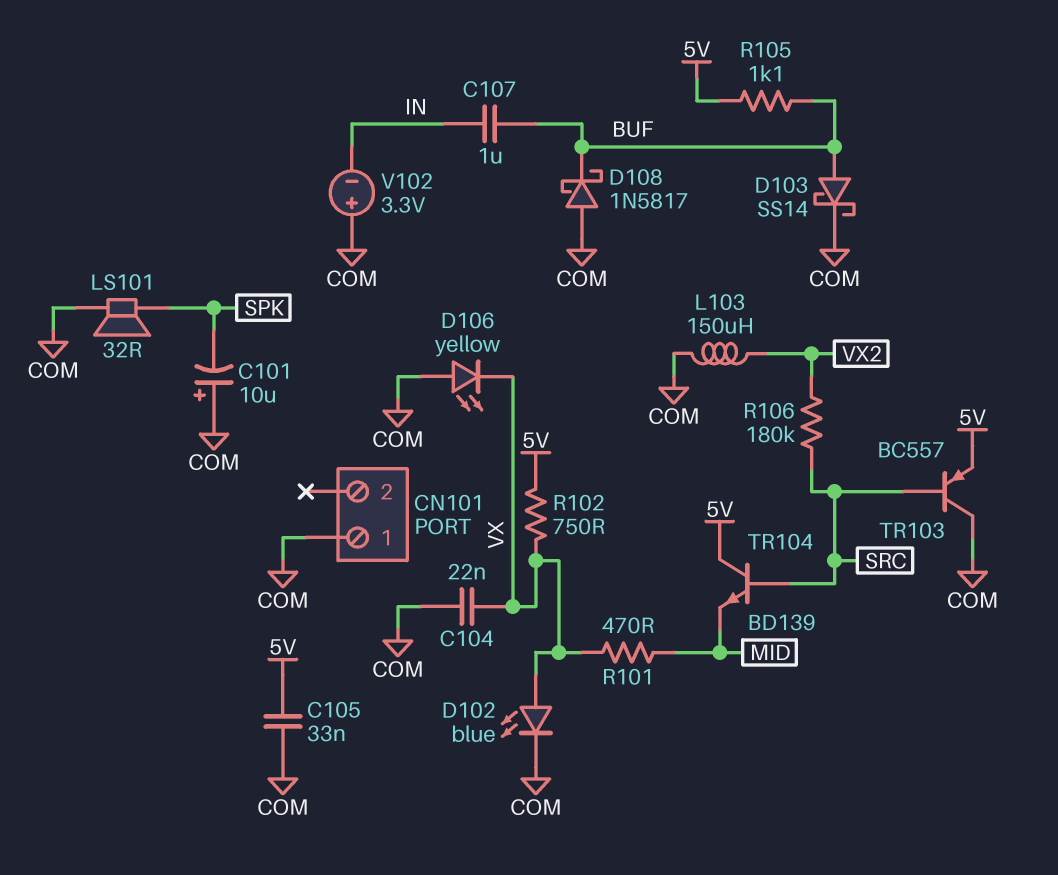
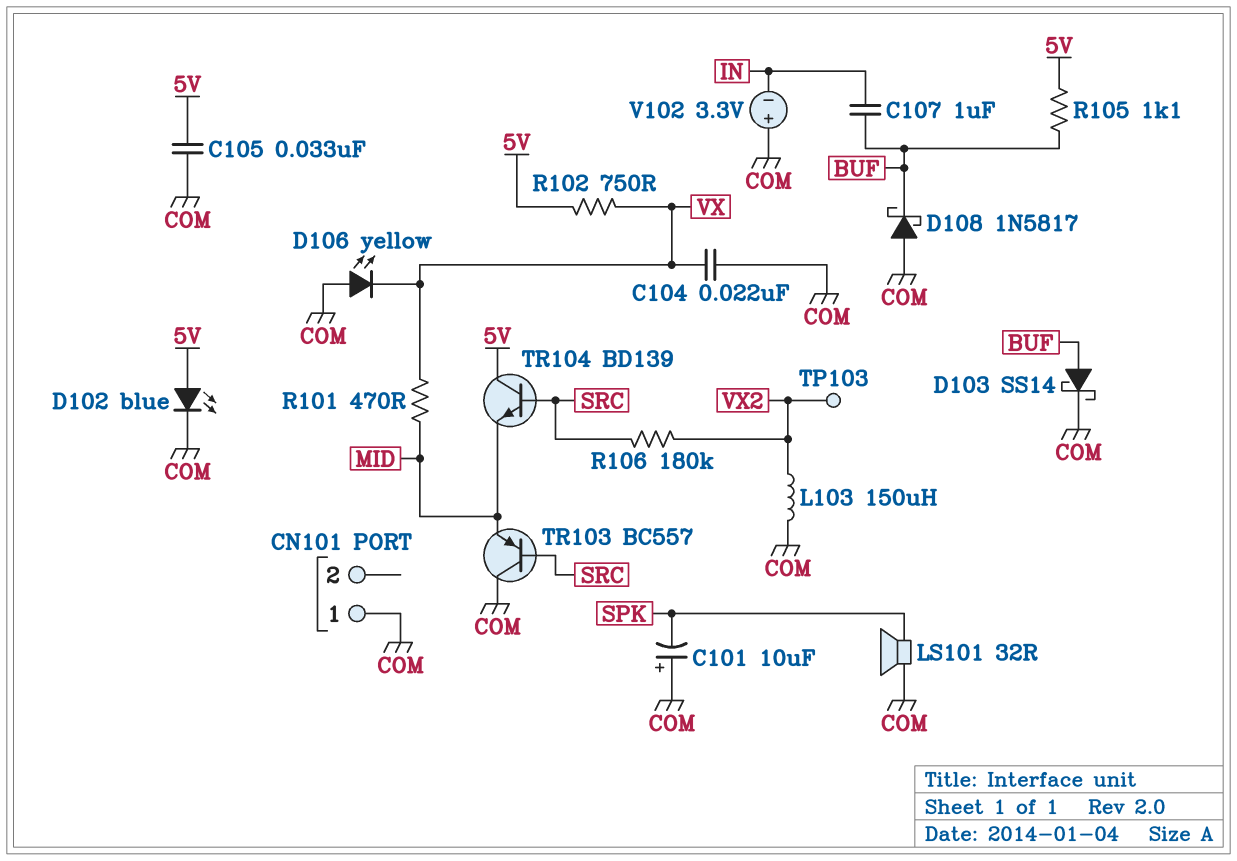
D102: LED blue (A VX, K COM) -> LED blue (A 5V, K COM)
TP103: none -> test point (VX2)
TR103: PNP BC557 (B SRC, C COM, E 5V) -> PNP BC557 (B SRC, C COM, E MID)

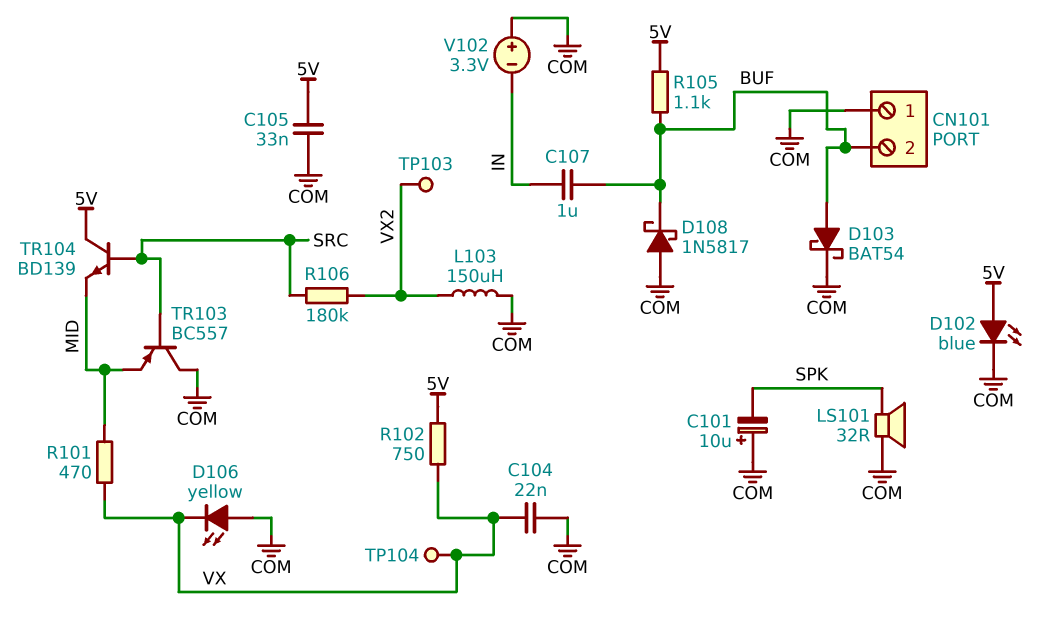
CN101 pin 2: none -> BUF
D103: schottky SS14 (A BUF, K COM) -> schottky BAT54 (A BUF, K COM)
TP104: none -> test point (VX)

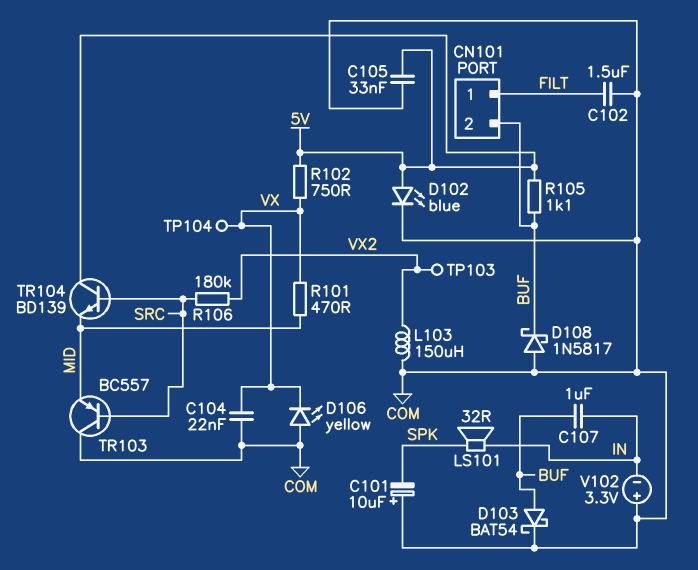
C102: none -> 1.5uF (COM, FILT)
CN101 pin 1: COM -> FILT
LS101: speaker 32R (COM, SPK) -> speaker 32R (IN, SPK)

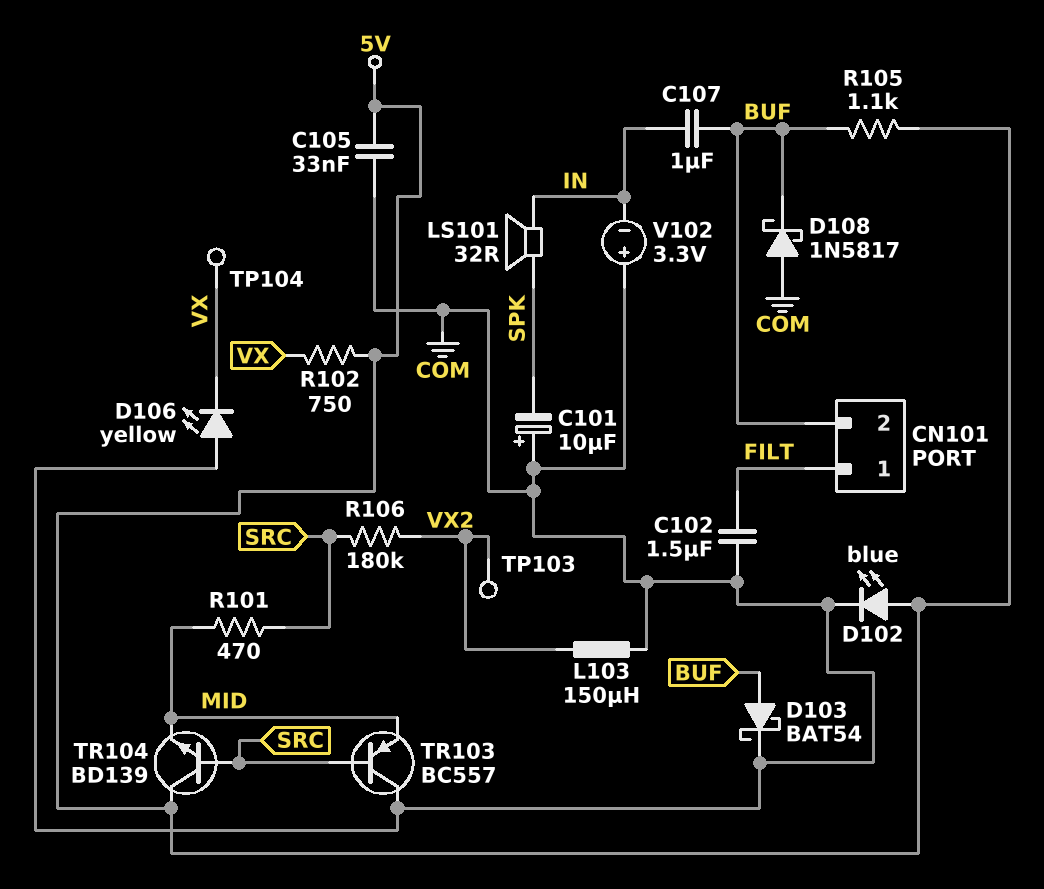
C104: 22nF (COM, VX) -> none
R101: 470 (MID, VX) -> 470 (MID, SRC)

